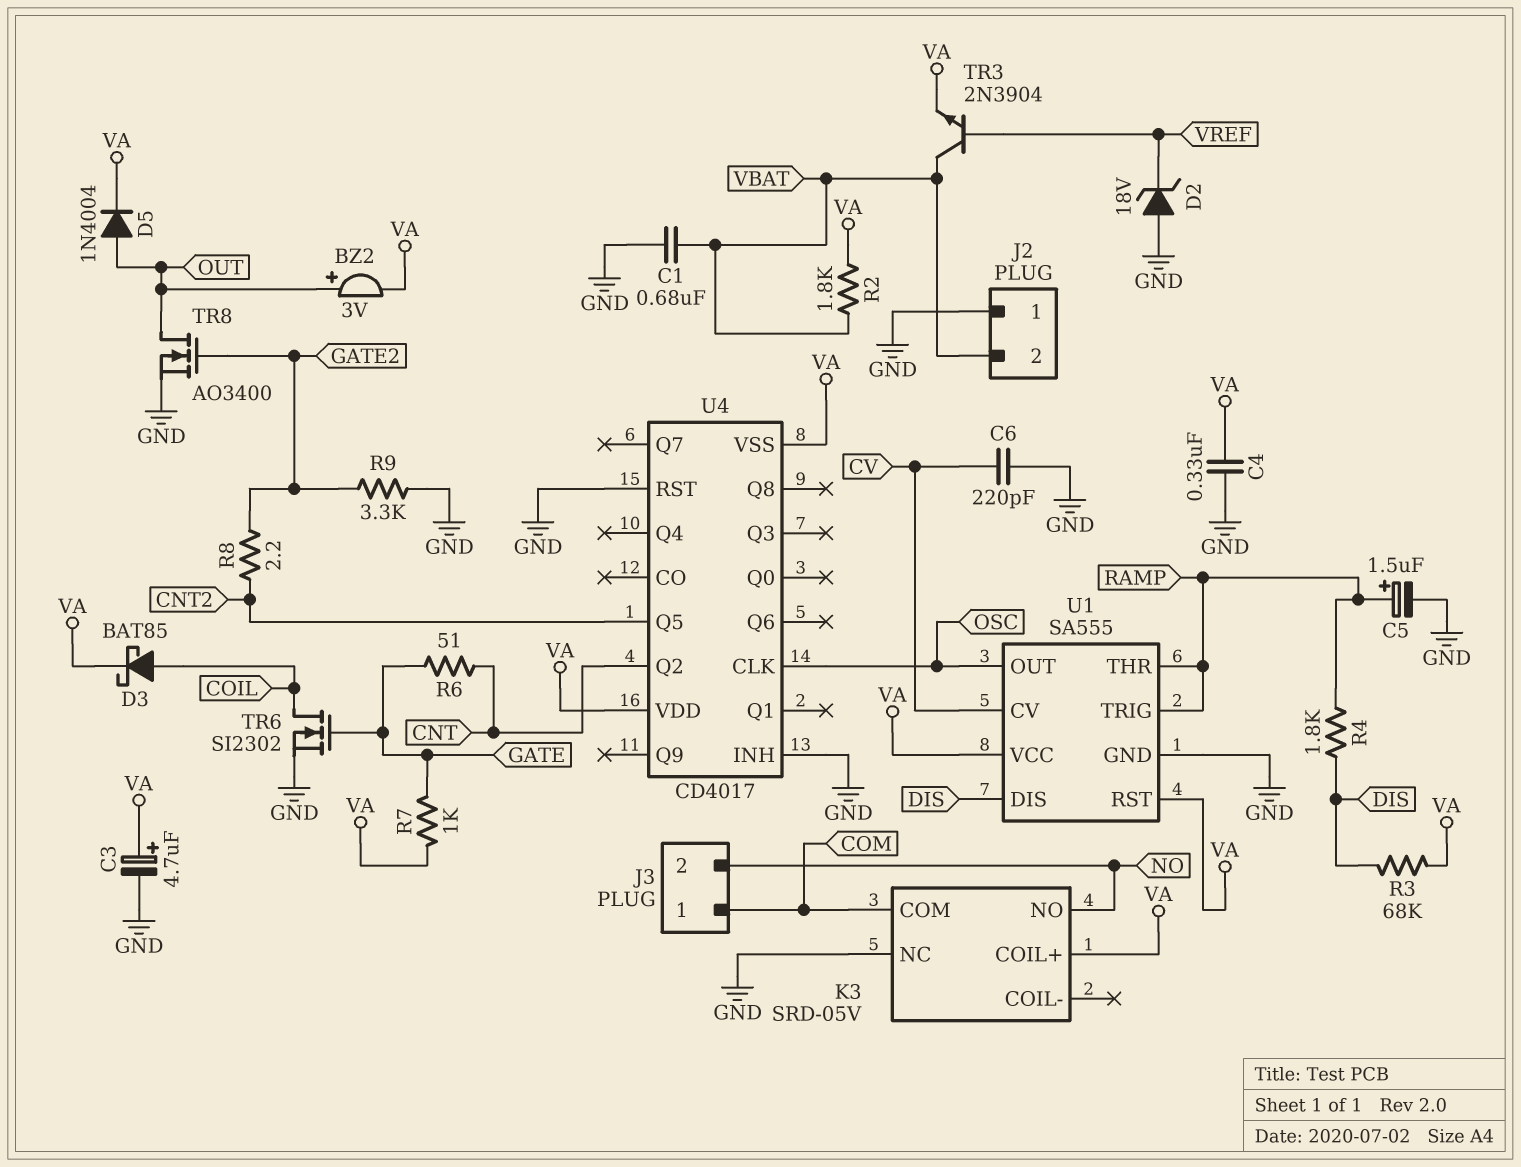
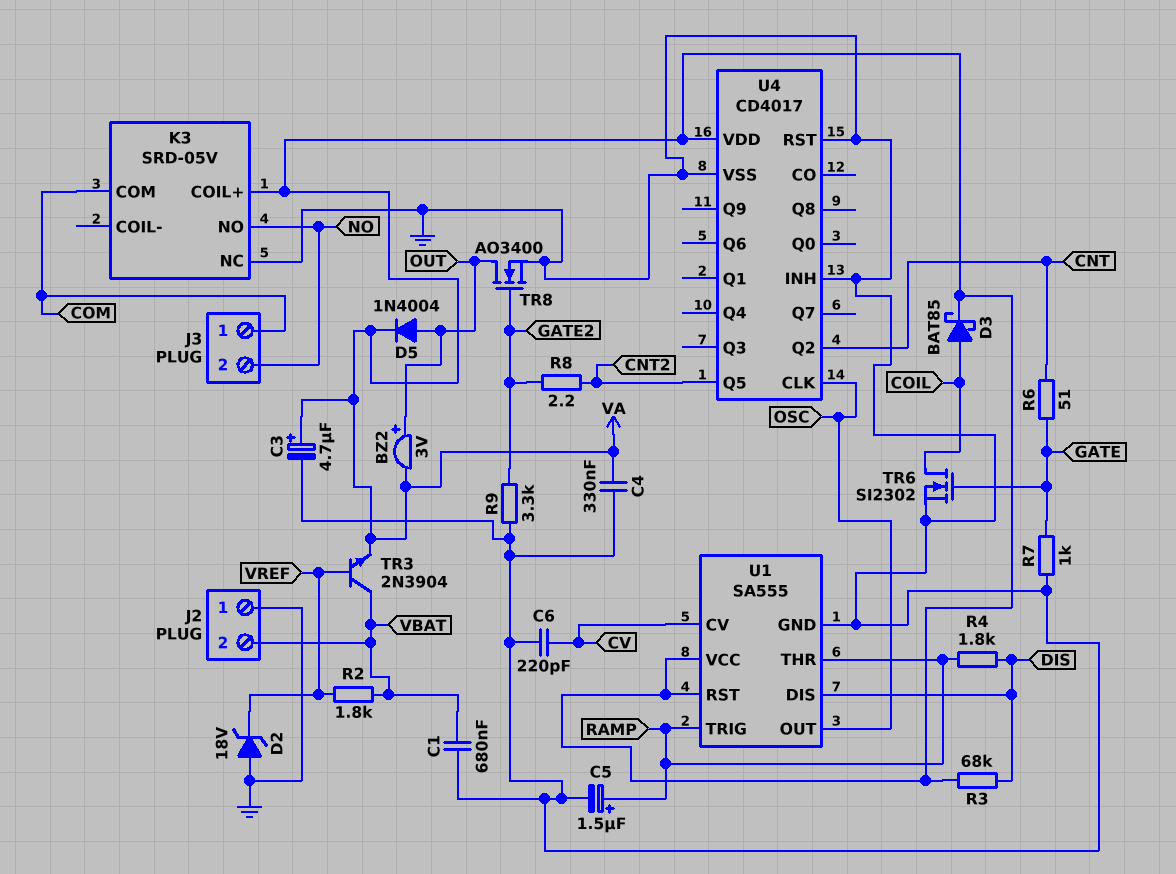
R2: 1.8k (VA, VBAT) -> 1.8k (VBAT, VREF)
R7: 1k (GATE, VA) -> 1k (GATE, GND)
U4 pin VSS: VA -> GND

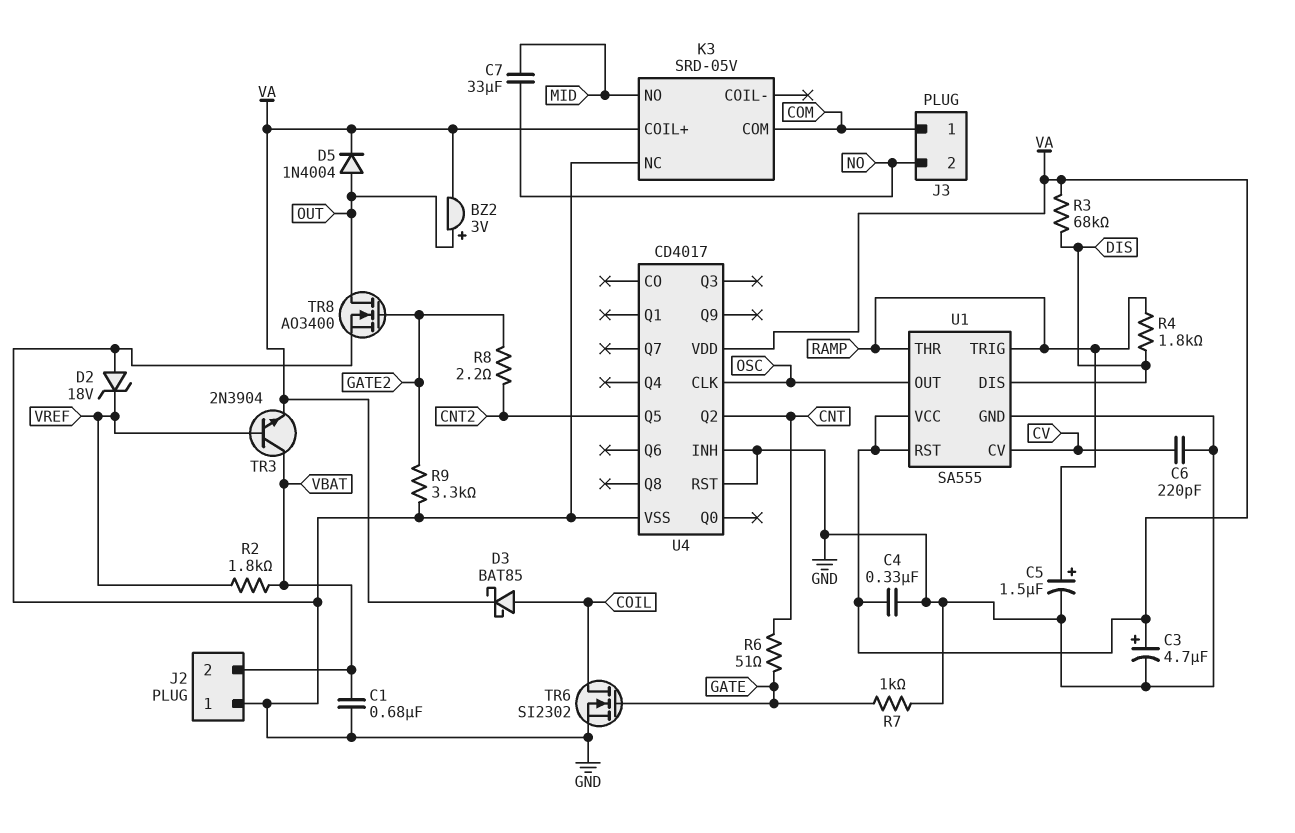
C7: none -> 33uF (MID, NO)
K3 pin NO: NO -> MID

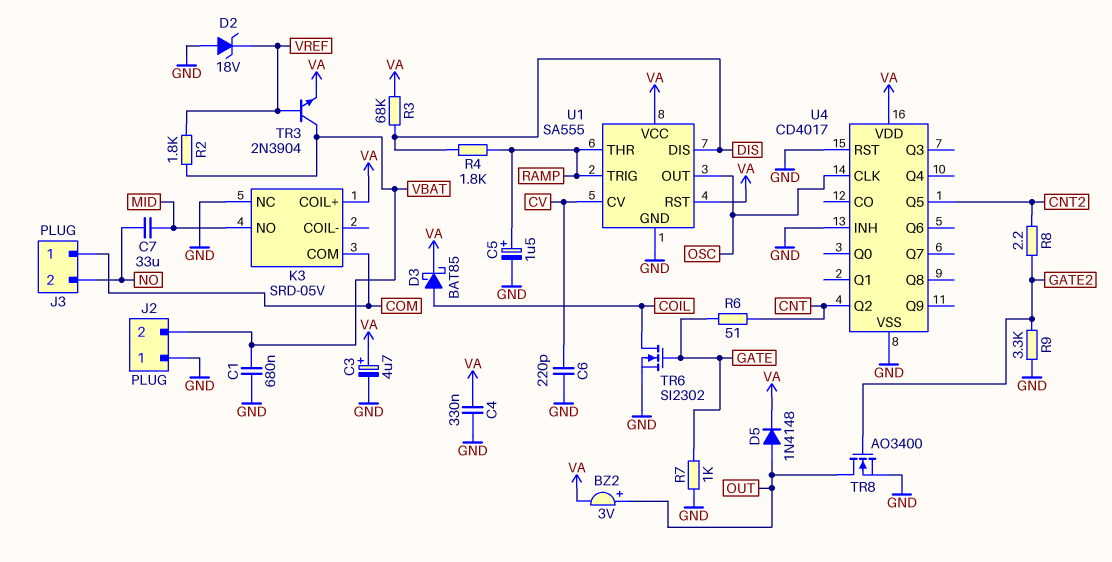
D5: diode 1N4004 (A OUT, K VA) -> diode 1N4148 (A OUT, K VA)

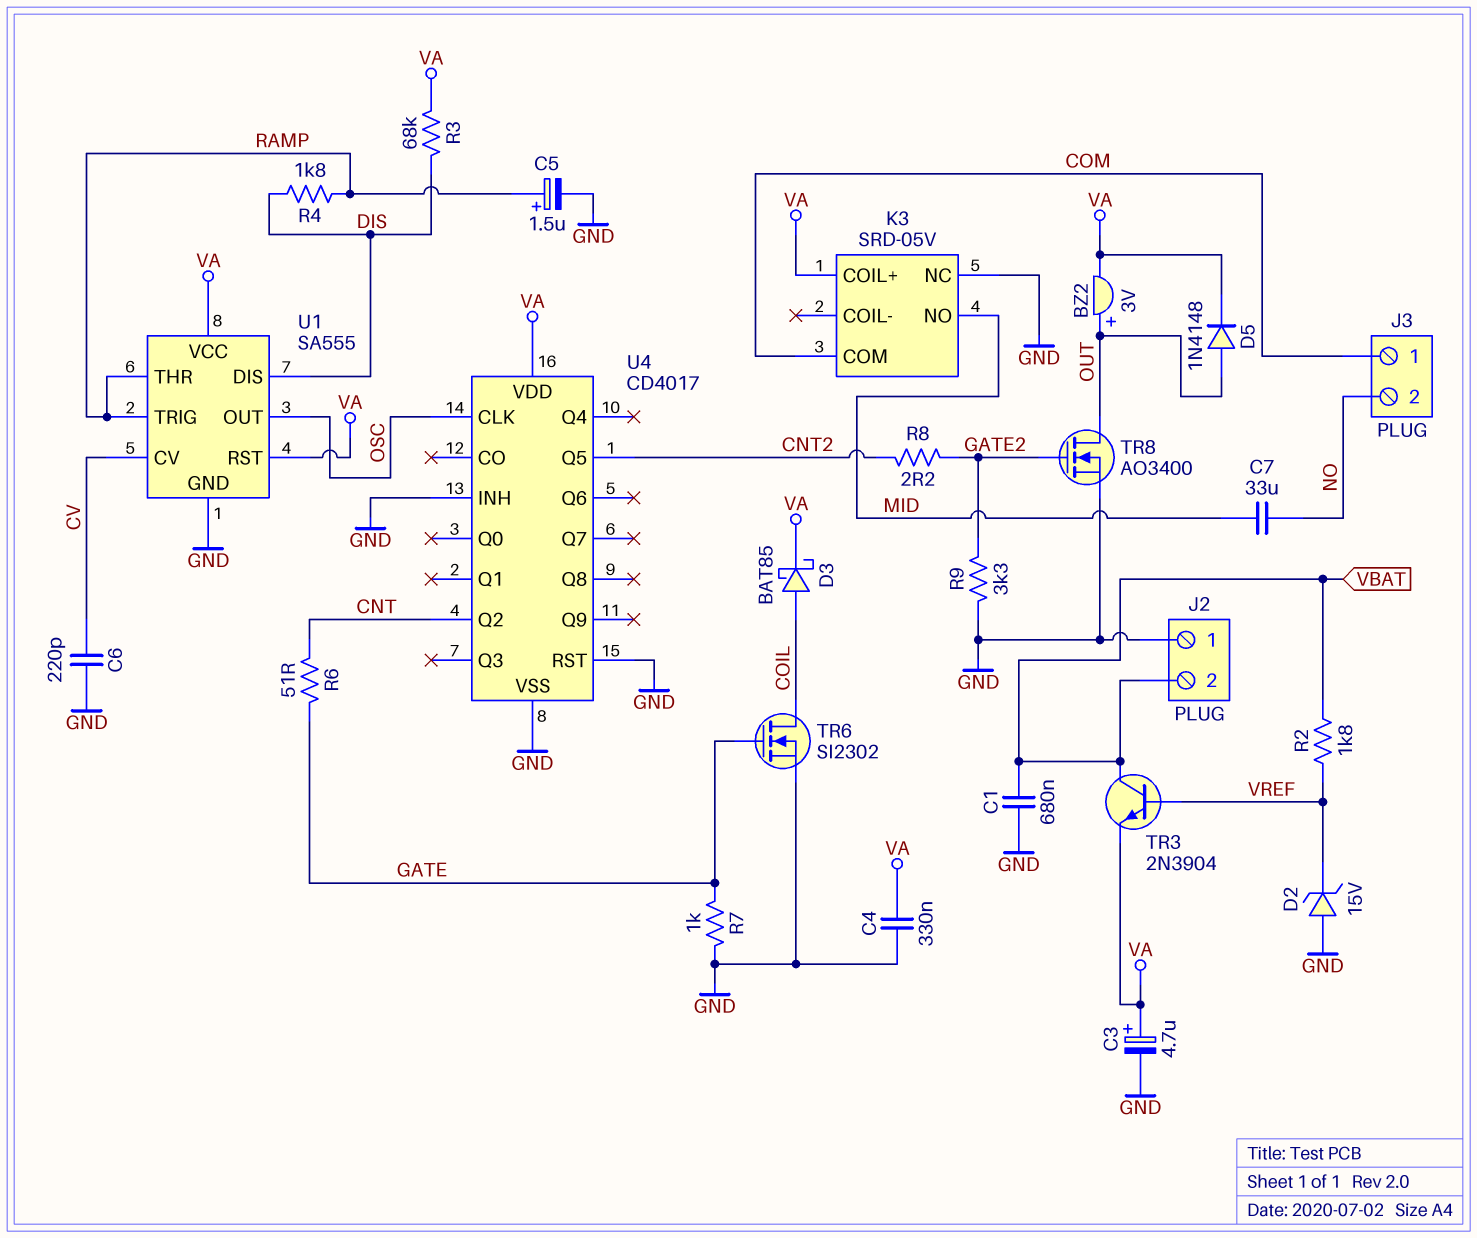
D2: zener 18V (A GND, K VREF) -> zener 15V (A GND, K VREF)

